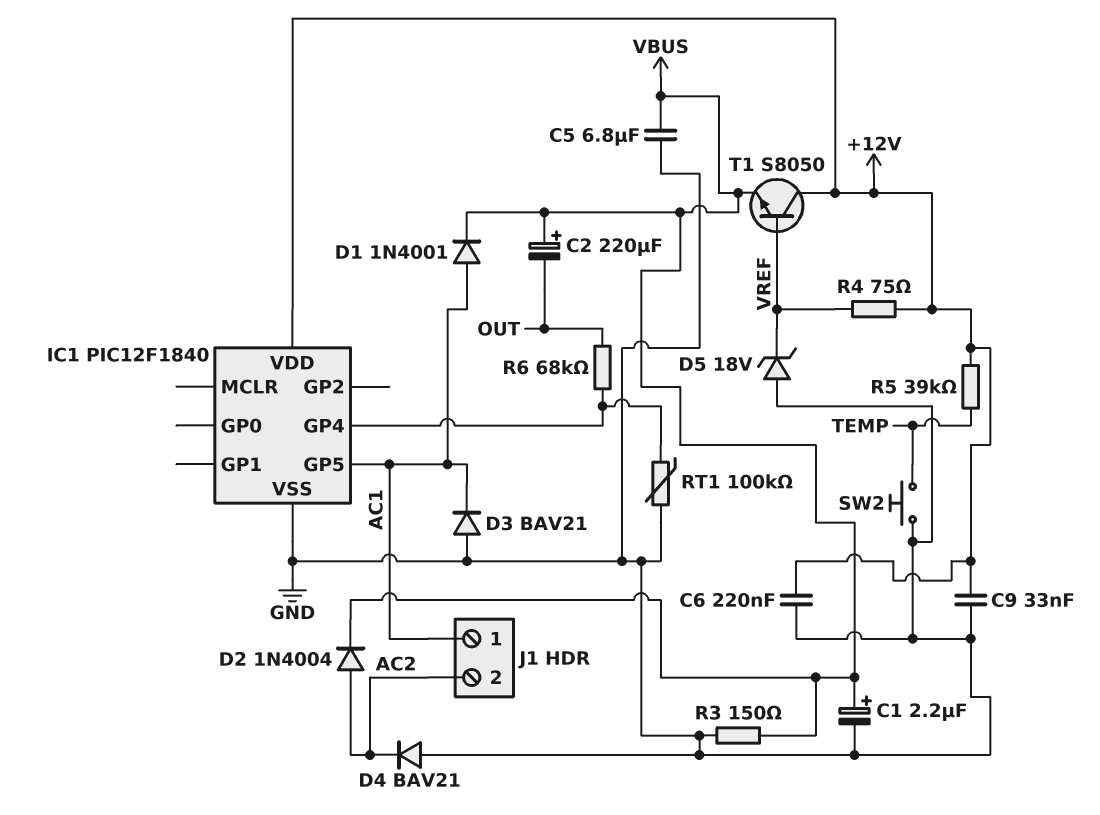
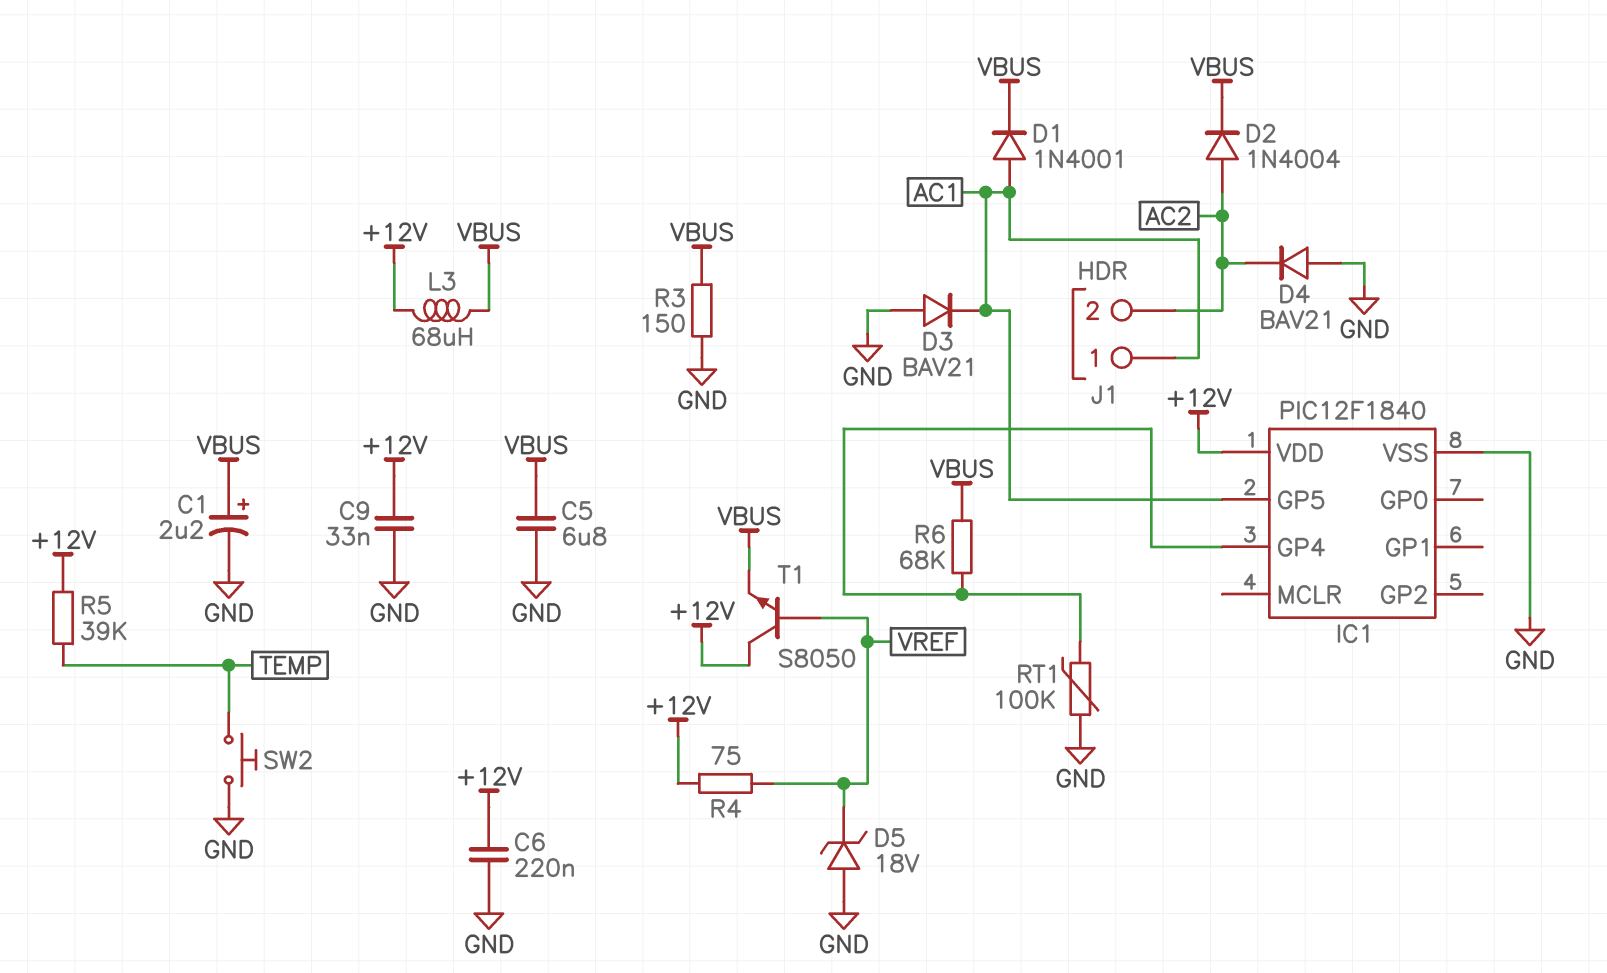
C2: 220uF (plus VBUS, minus OUT) -> none
L3: none -> 68uH (+12V, VBUS)
R6: 68k (IC1/GP4, OUT) -> 68k (IC1/GP4, VBUS)

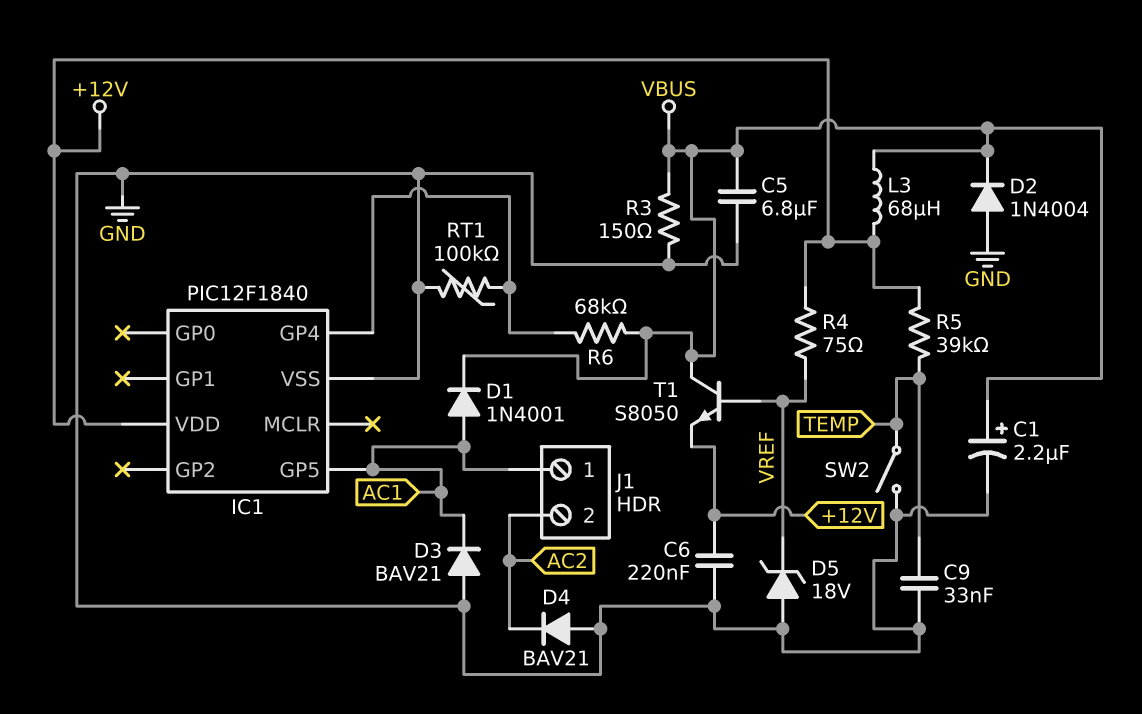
C9: 33nF (+12V, GND) -> 33nF (GND, TEMP)
D2: diode 1N4004 (A AC2, K VBUS) -> diode 1N4004 (A GND, K VBUS)
SW2: button (GND, TEMP) -> switch (GND, TEMP)
T1: NPN S8050 (B VREF, C +12V, E VBUS) -> NPN S8050 (B VREF, C VBUS, E +12V)

